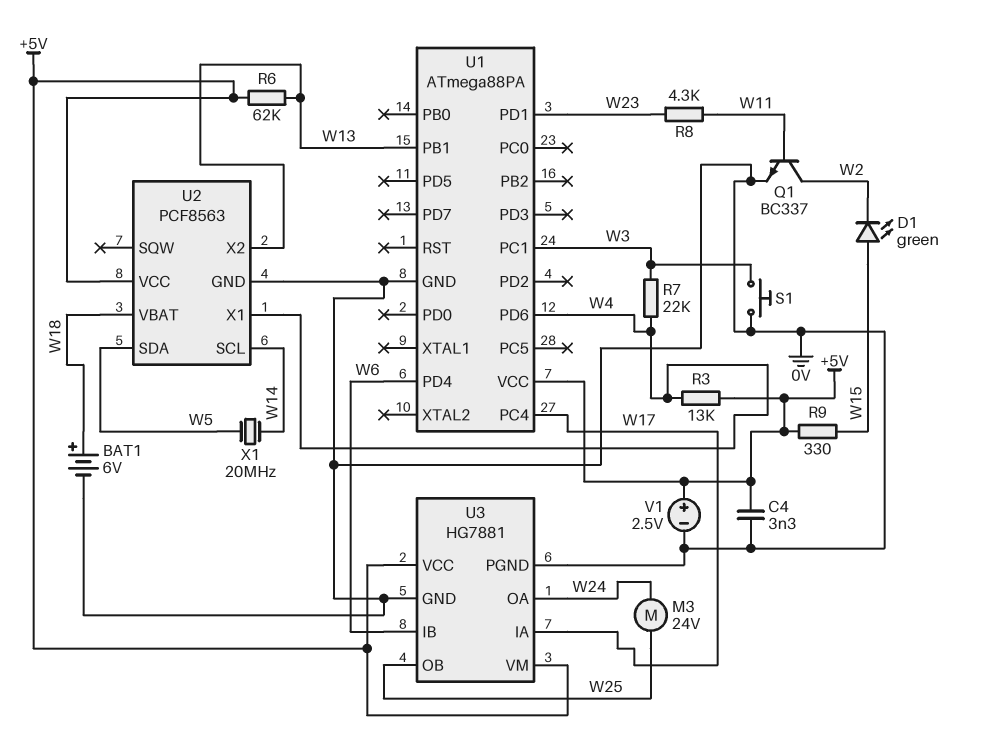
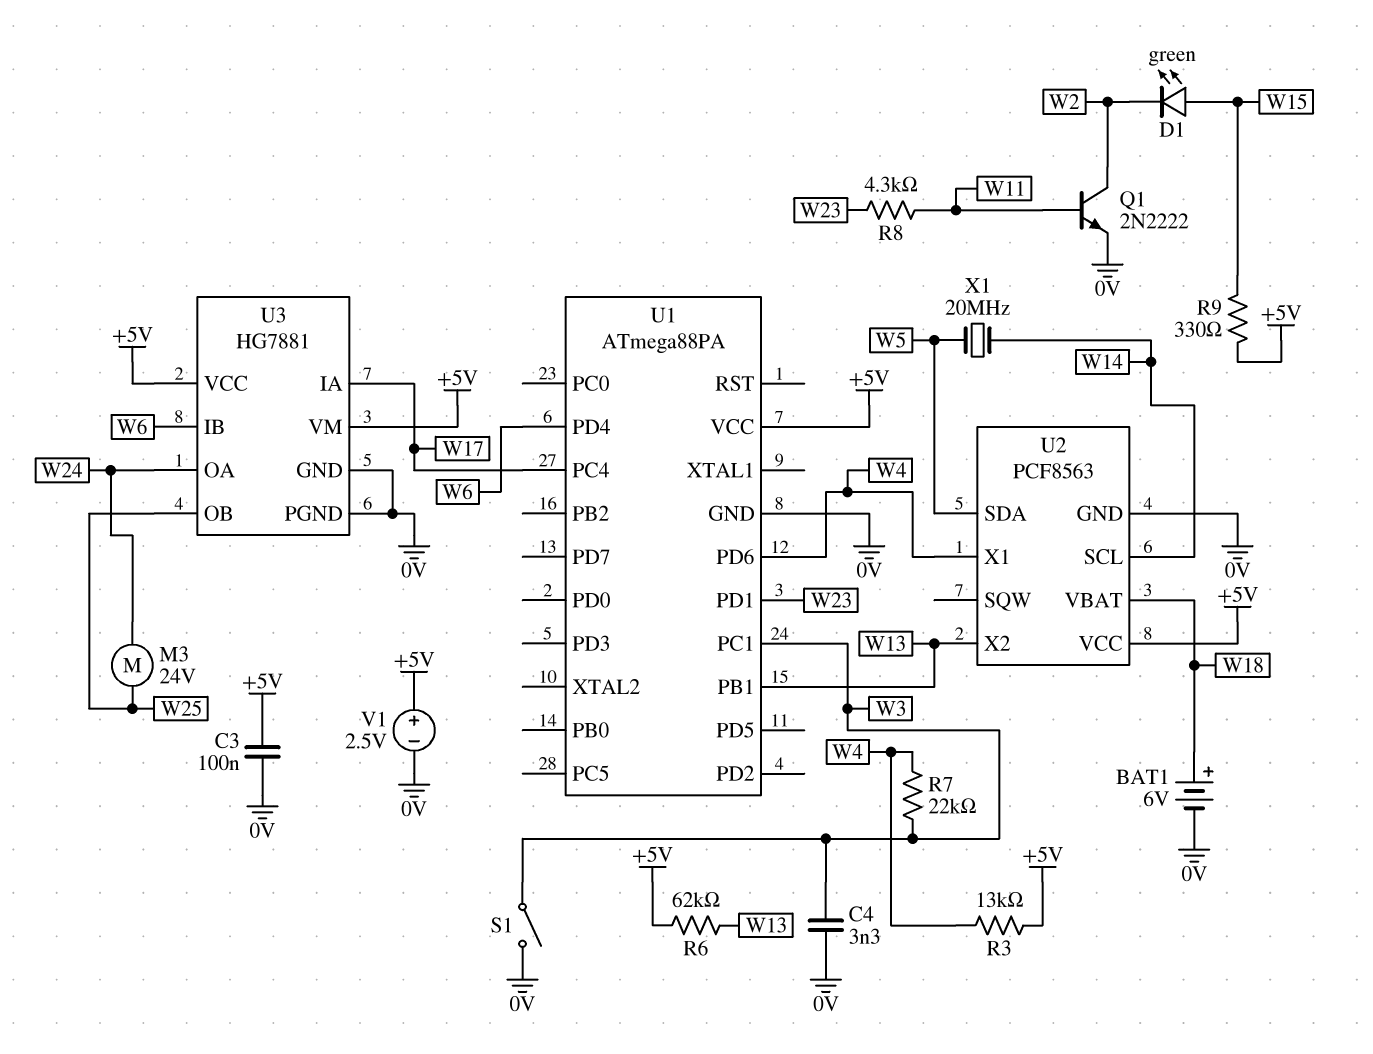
C3: none -> 100nF (+5V, 0V)
C4: 3.3nF (+5V, 0V) -> 3.3nF (0V, W3)
Q1: NPN BC337 (B W11, C W2, E 0V) -> NPN 2N2222 (B W11, C W2, E 0V)
S1: button (0V, W3) -> switch (0V, W3)

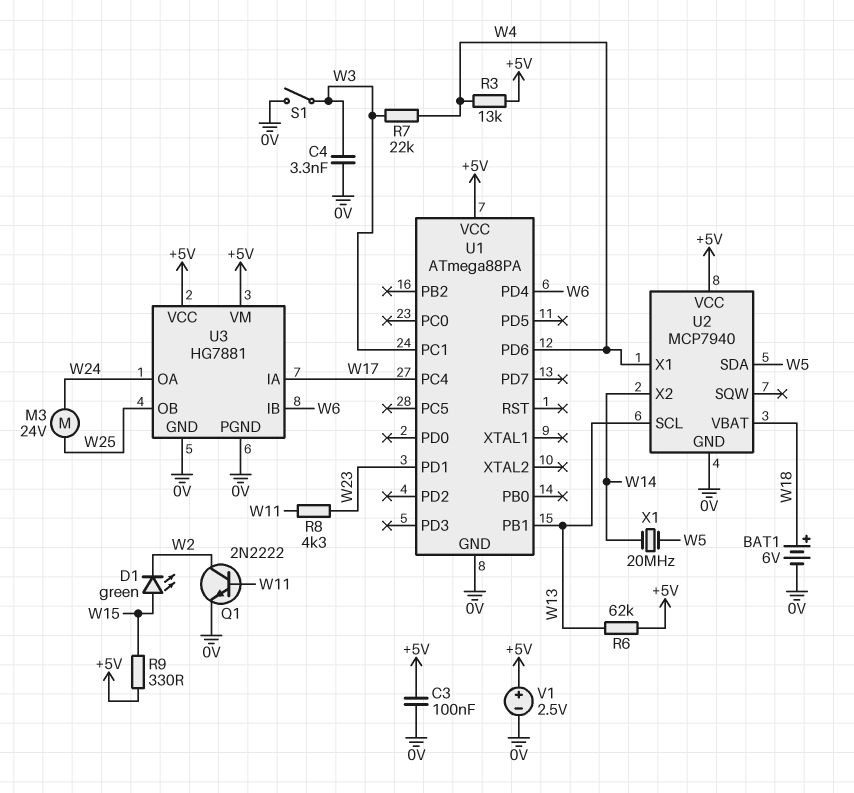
U2: PCF8563 -> MCP7940
U2 pin SCL: W14 -> W13
U2 pin X2: W13 -> W14

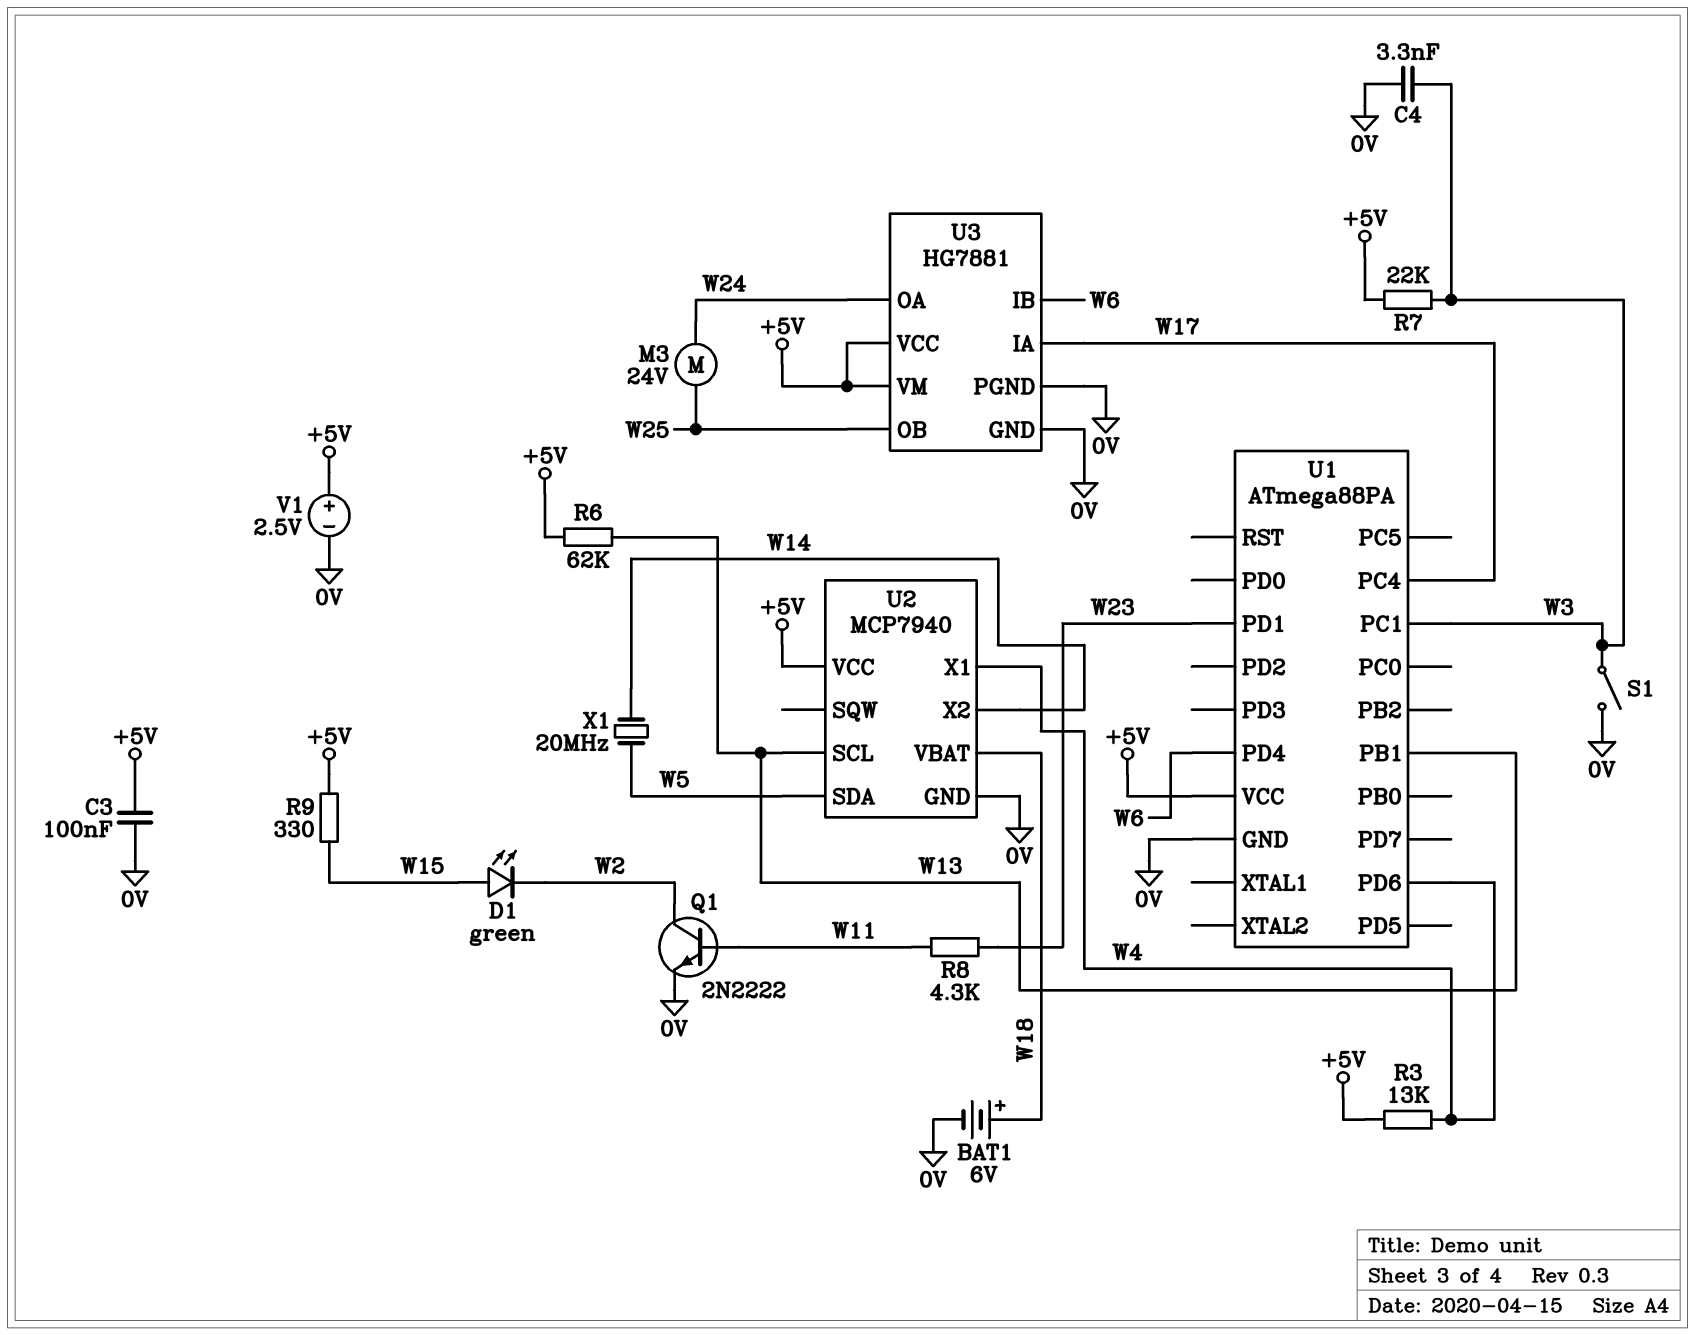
R7: 22k (W3, W4) -> 22k (+5V, W3)

